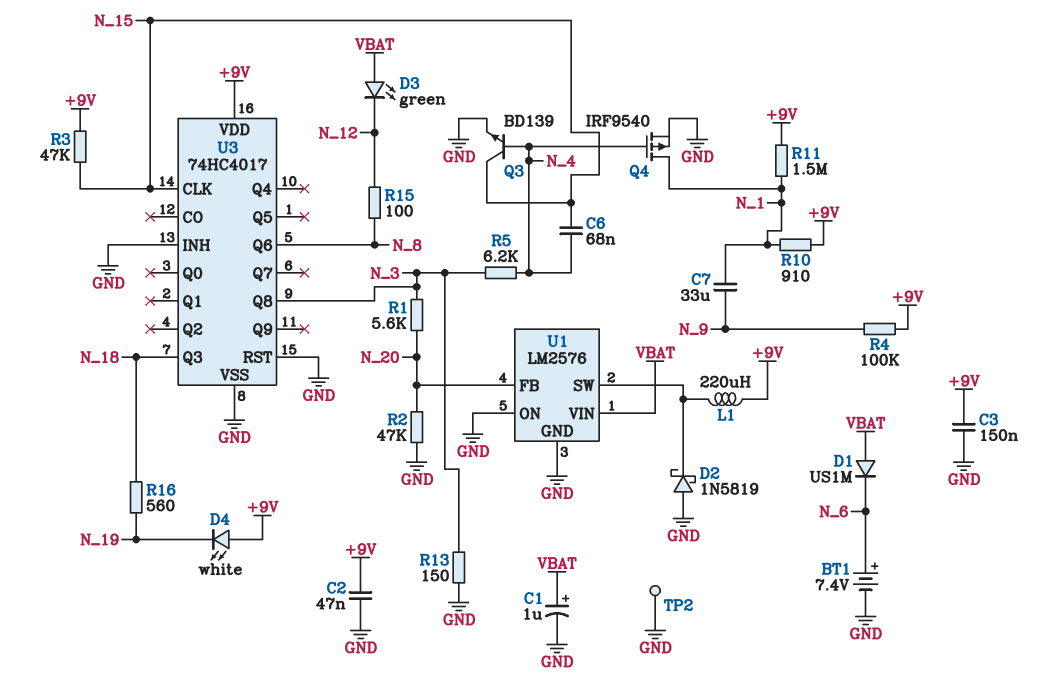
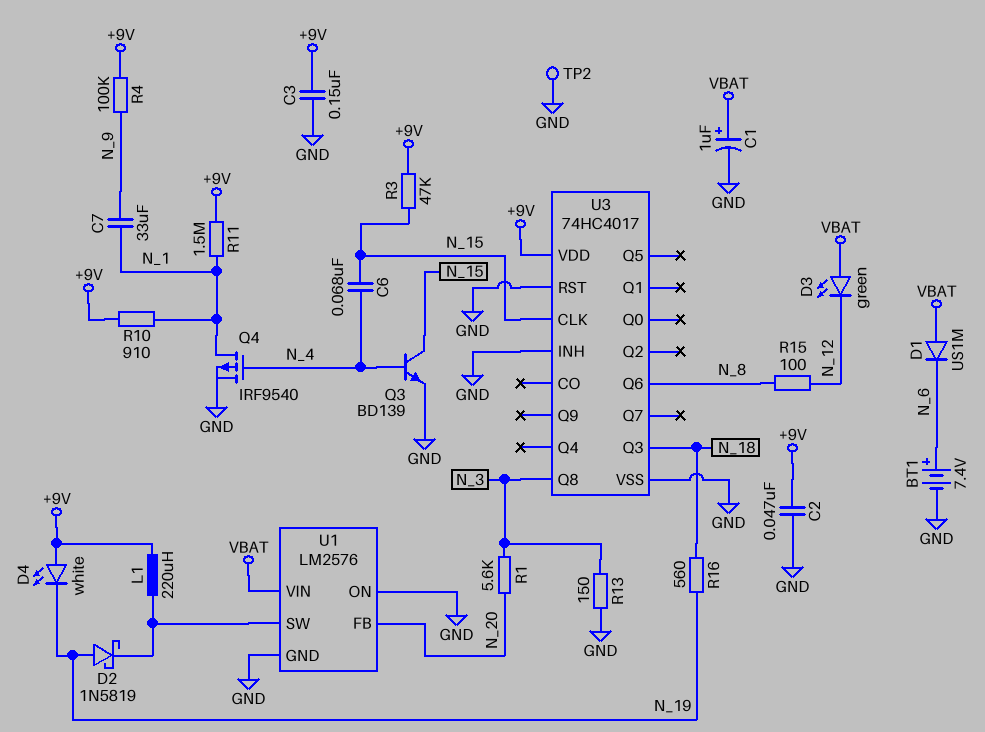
D2: schottky 1N5819 (A GND, K U1/SW) -> schottky 1N5819 (A N_19, K U1/SW)
R2: 47k (GND, N_20) -> none
R5: 6.2k (N_3, N_4) -> none

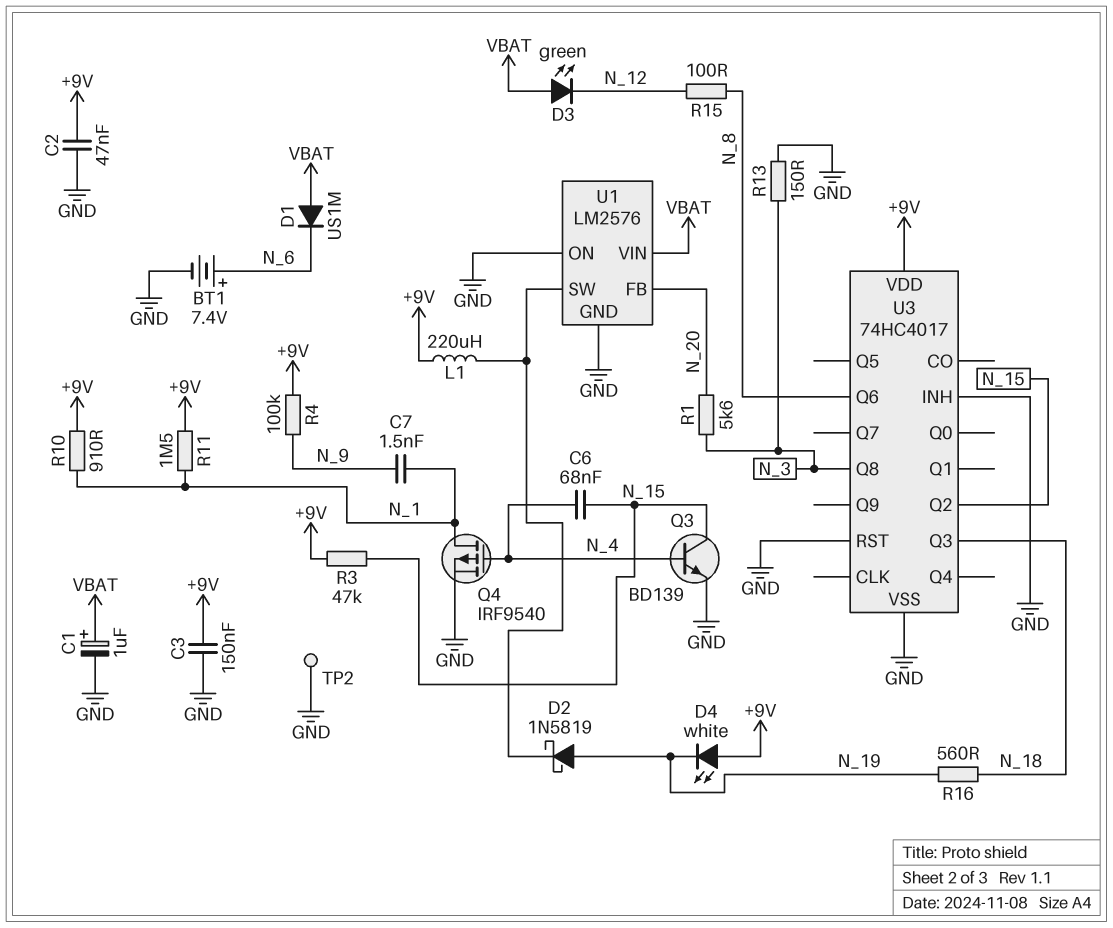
C7: 33uF (N_1, N_9) -> 1.5nF (N_1, N_9)
U3 pin CLK: N_15 -> none
U3 pin Q2: none -> N_15

